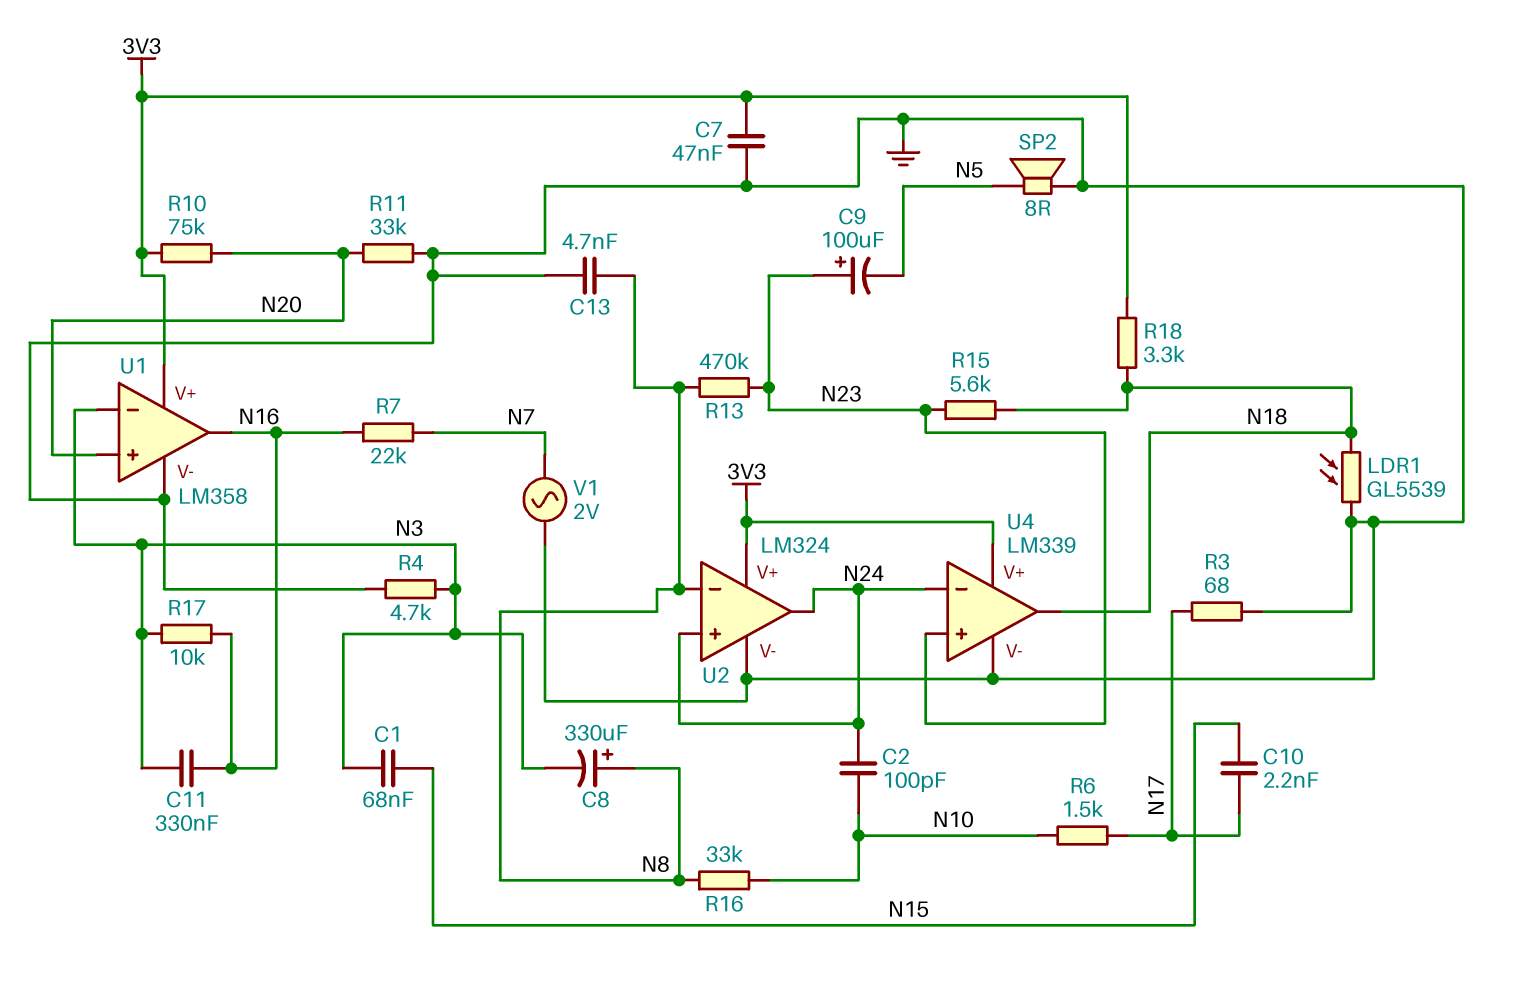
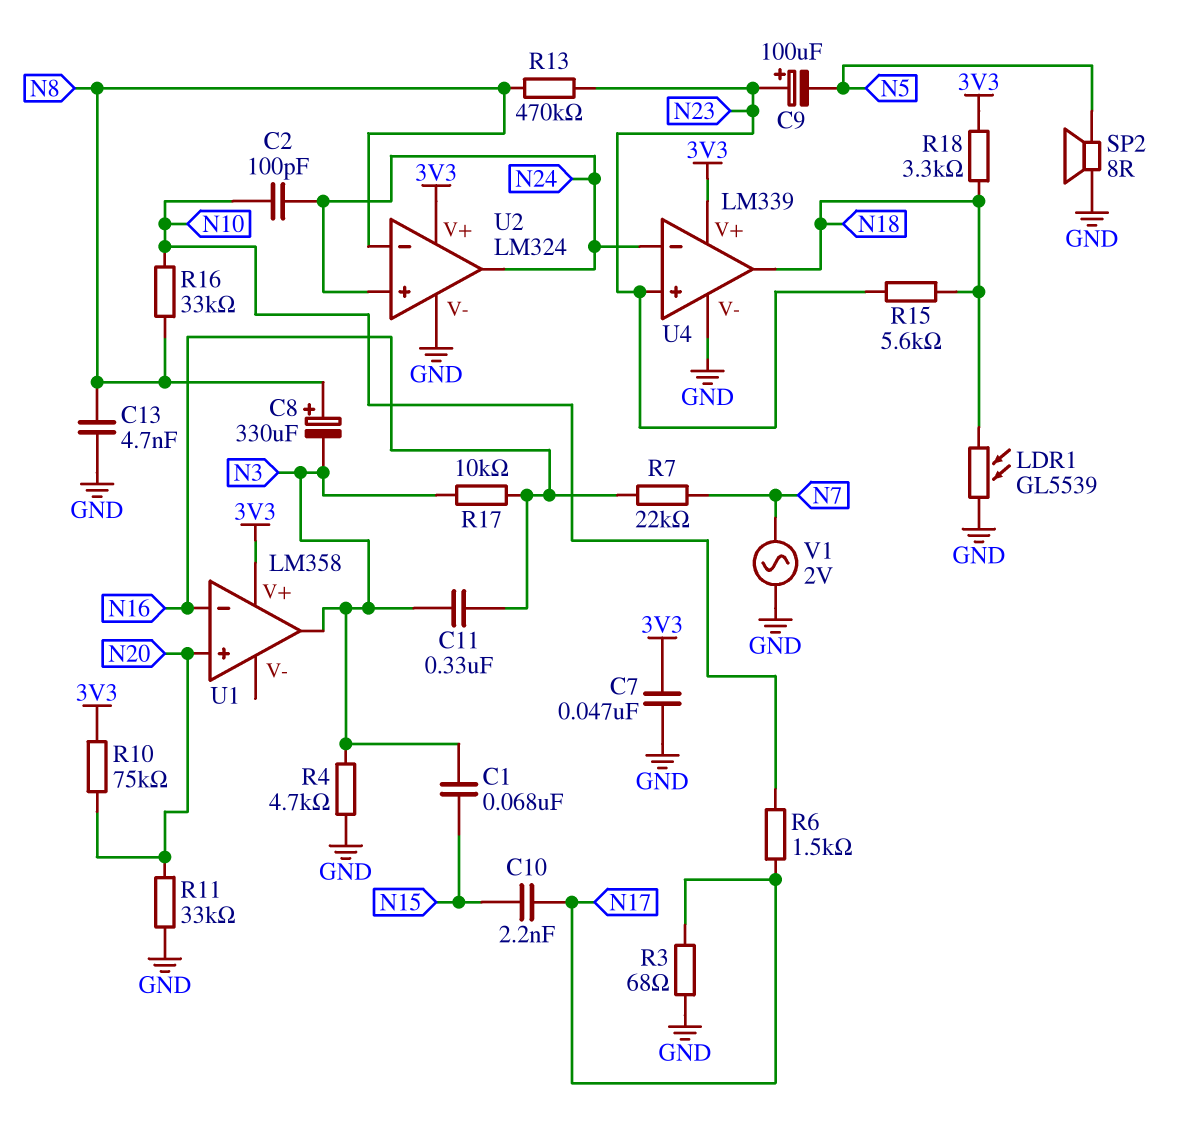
U1 pin V-: GND -> none
U1 pin in-: N3 -> N16
U1 pin out: N16 -> N3

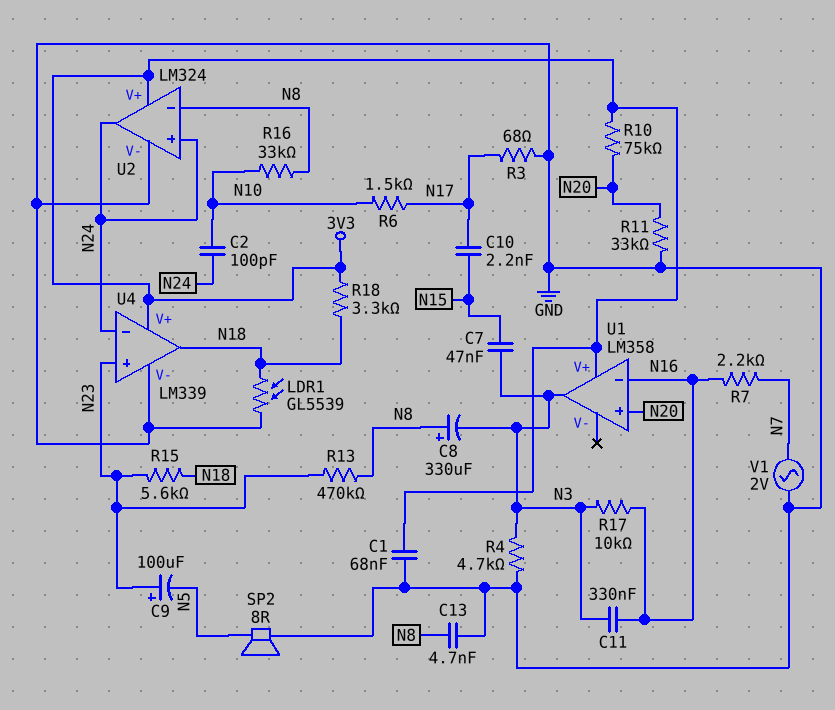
C1: 68nF (N3, N15) -> 68nF (3V3, GND)
C7: 47nF (3V3, GND) -> 47nF (N3, N15)
R7: 22k (N7, N16) -> 2.2k (N7, N16)

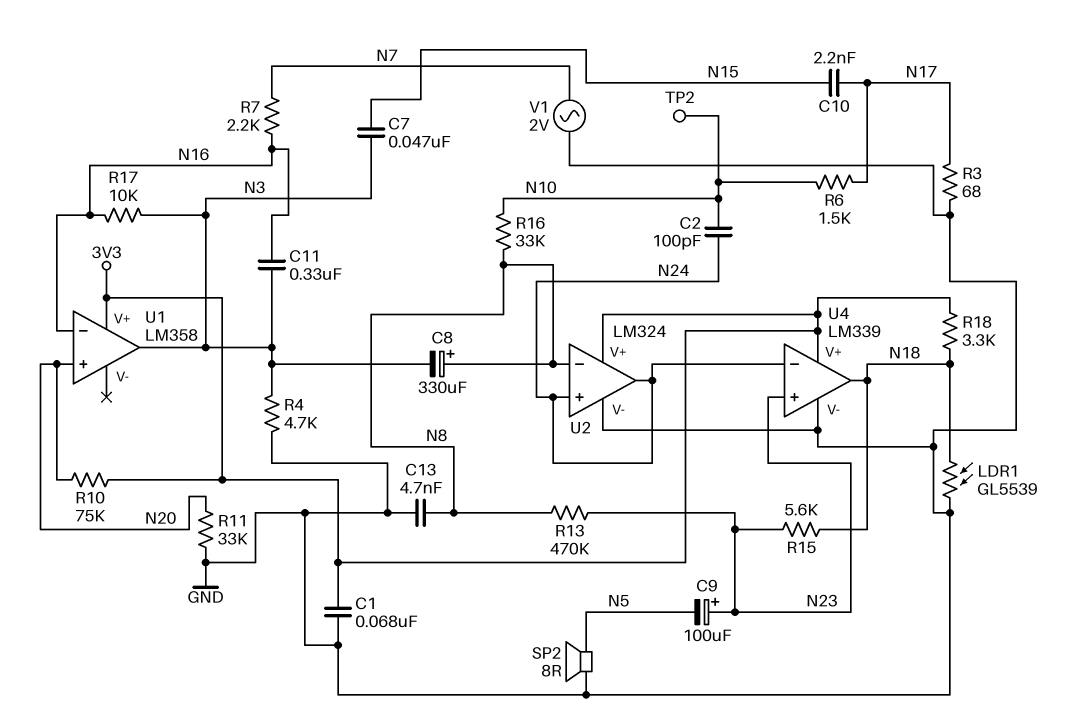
TP2: none -> test point (N10)

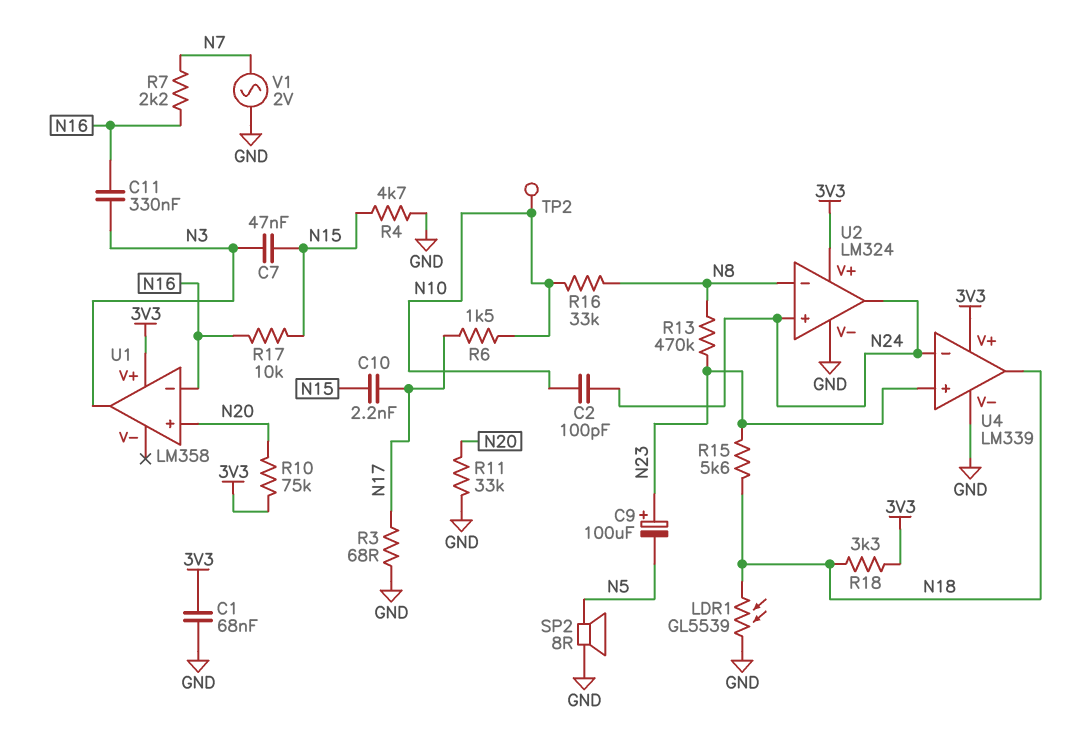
C8: 330uF (plus N8, minus N3) -> none
C13: 4.7nF (GND, N8) -> none
R4: 4.7k (GND, N3) -> 4.7k (GND, N15)
R17: 10k (N3, N16) -> 10k (N15, N16)

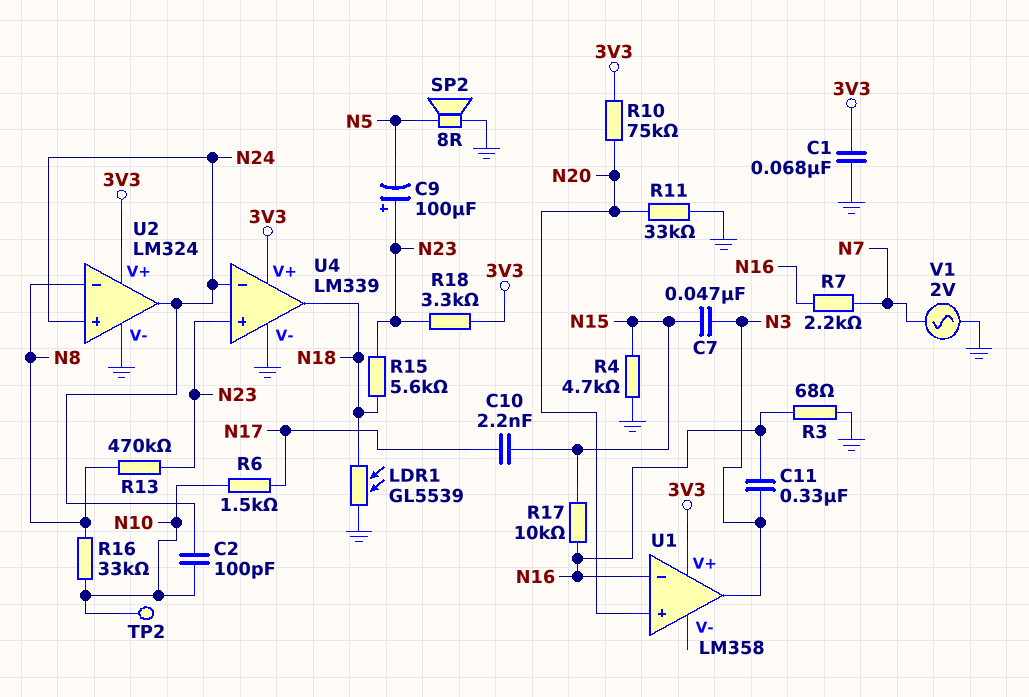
R3: 68 (GND, N17) -> 68 (GND, N16)
R18: 3.3k (3V3, N18) -> 3.3k (3V3, N23)

